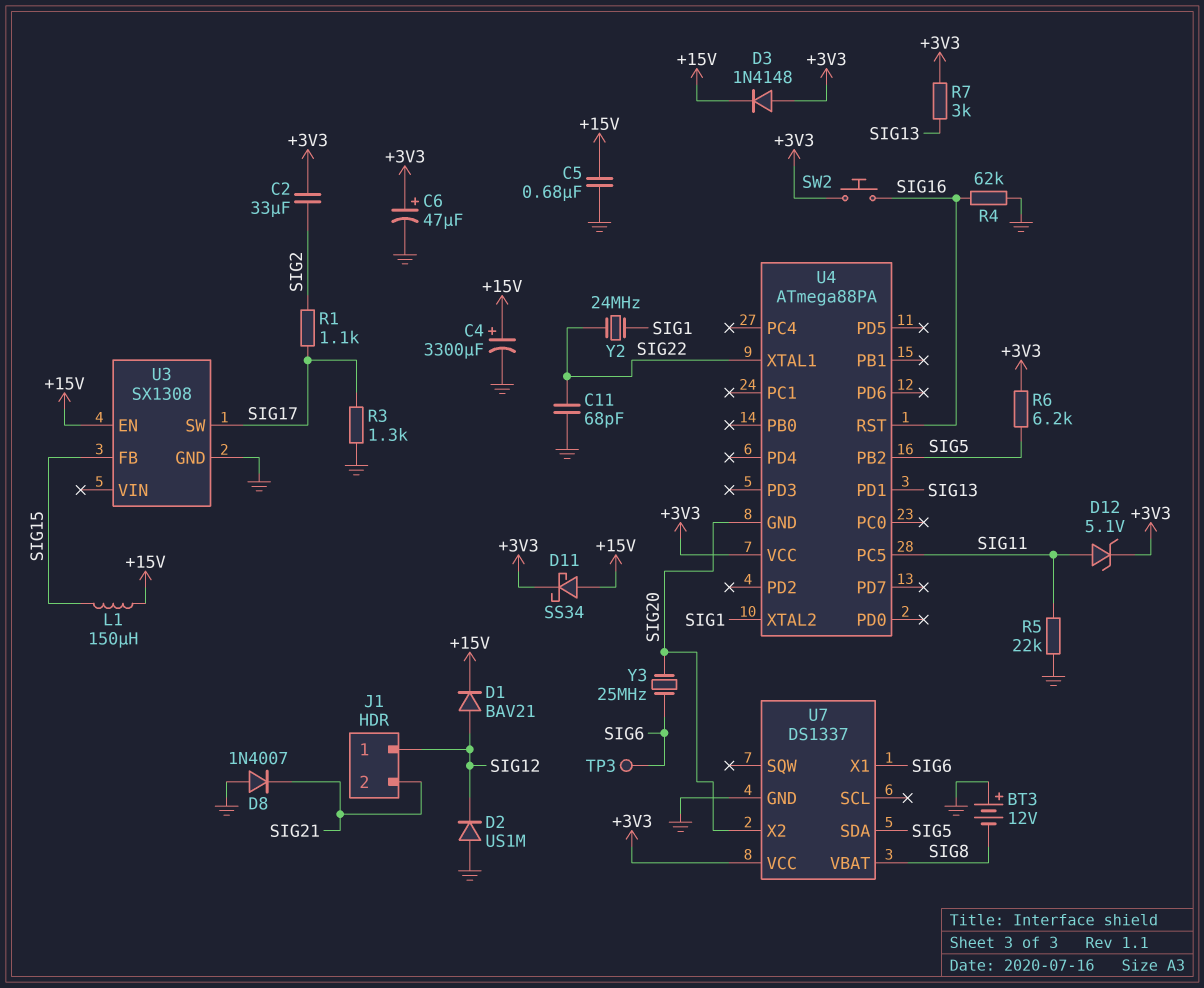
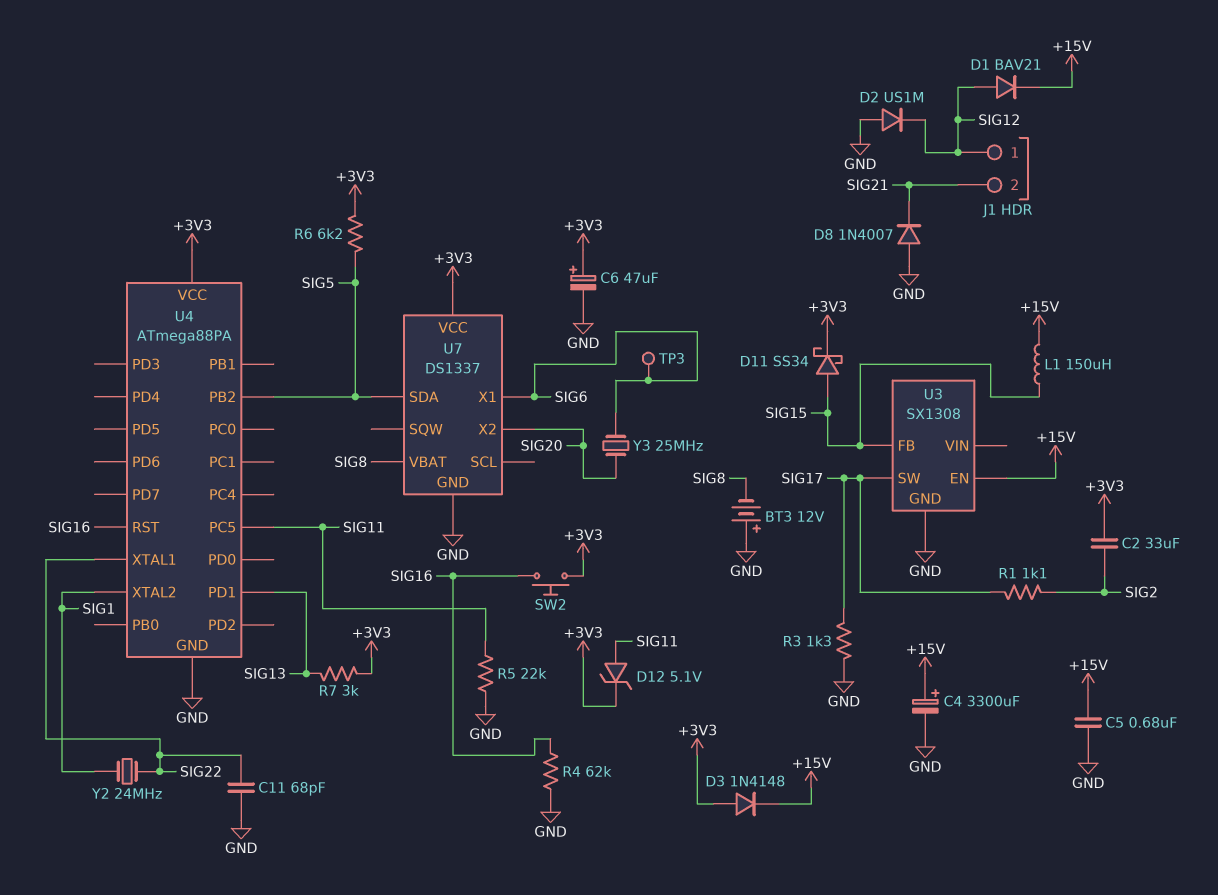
D11: schottky SS34 (A +15V, K +3V3) -> schottky SS34 (A SIG15, K +3V3)
U4 pin GND: SIG20 -> GND

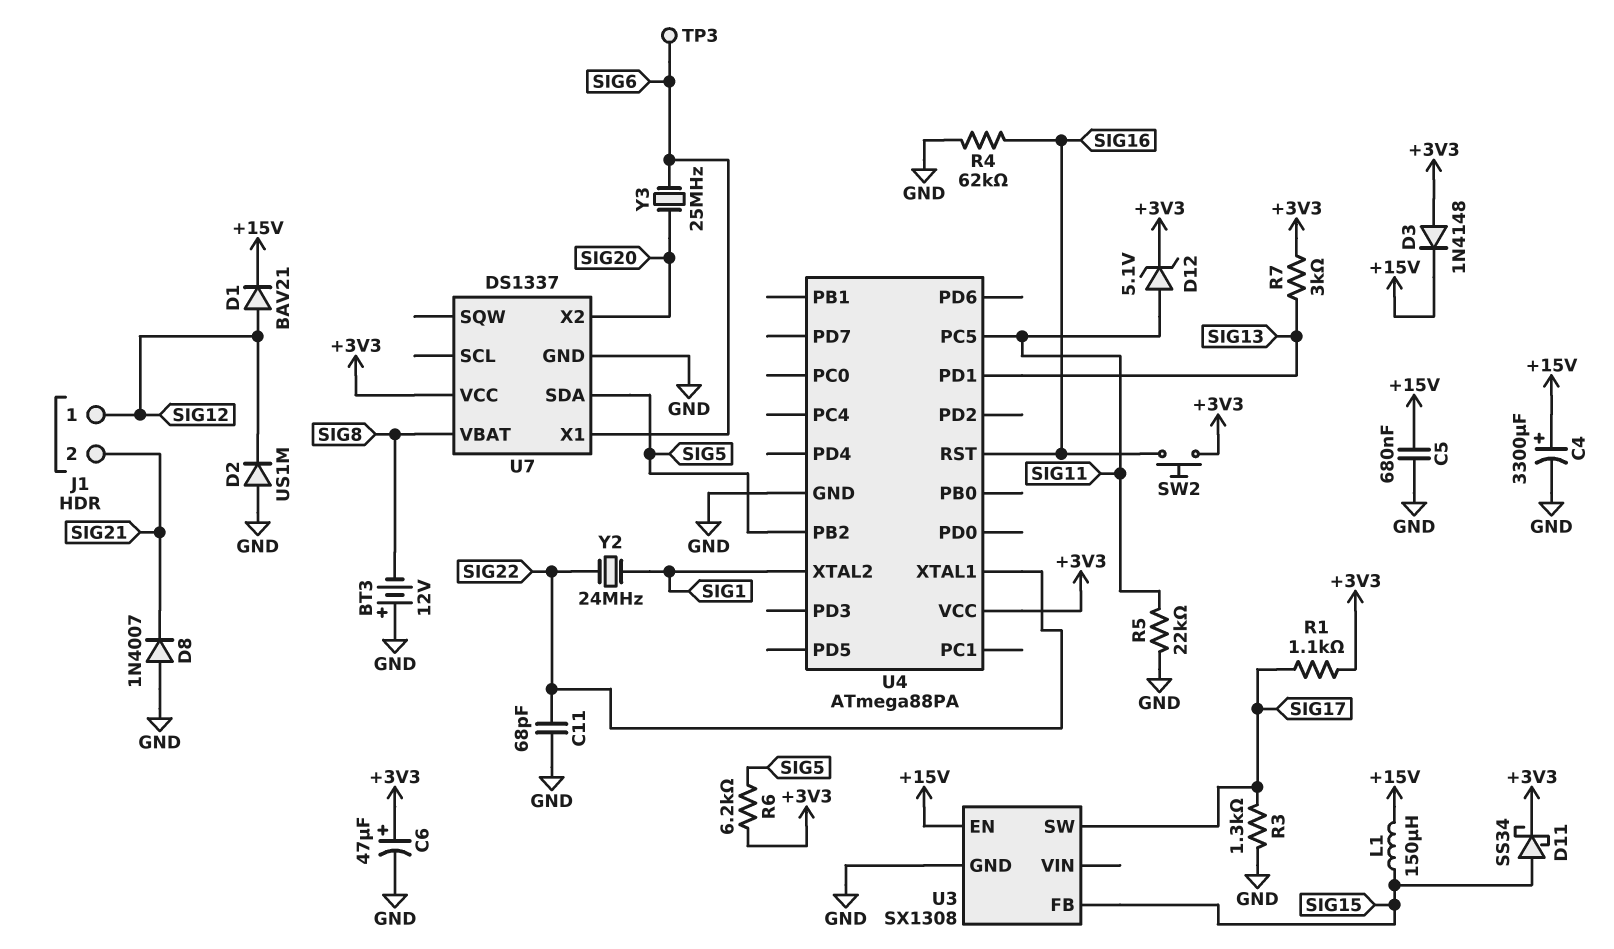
C2: 33uF (+3V3, SIG2) -> none
R1: 1.1k (SIG2, SIG17) -> 1.1k (+3V3, SIG17)

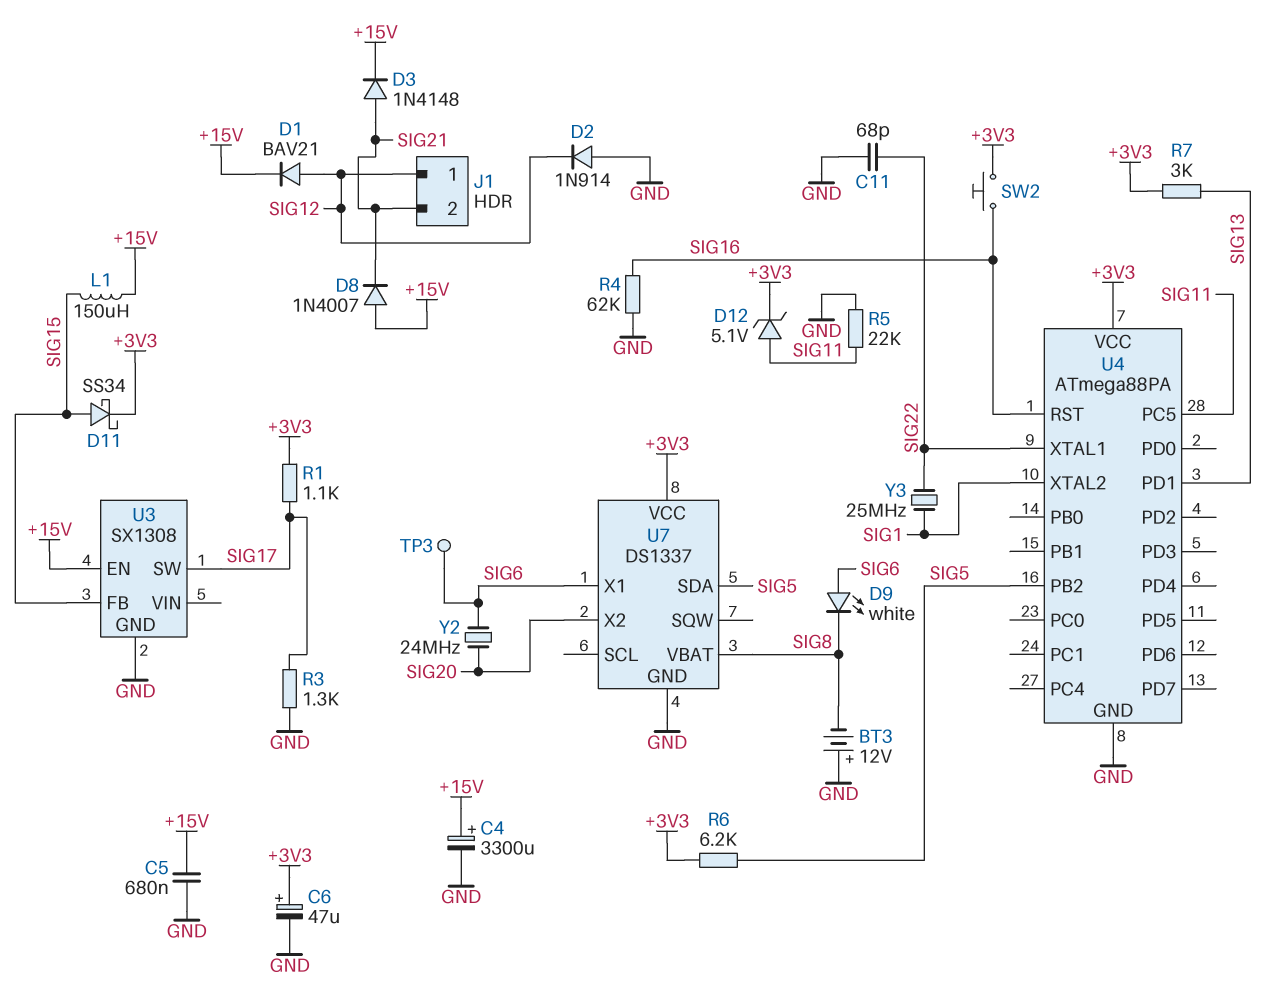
D2: diode US1M (A GND, K SIG12) -> diode 1N914 (A GND, K SIG12)
D3: diode 1N4148 (A +3V3, K +15V) -> diode 1N4148 (A SIG21, K +15V)
D8: diode 1N4007 (A GND, K SIG21) -> diode 1N4007 (A +15V, K SIG21)
D9: none -> LED white (A SIG6, K SIG8)
Y2: 24MHz (SIG1, SIG22) -> 24MHz (SIG6, SIG20)
Y3: 25MHz (SIG6, SIG20) -> 25MHz (SIG1, SIG22)

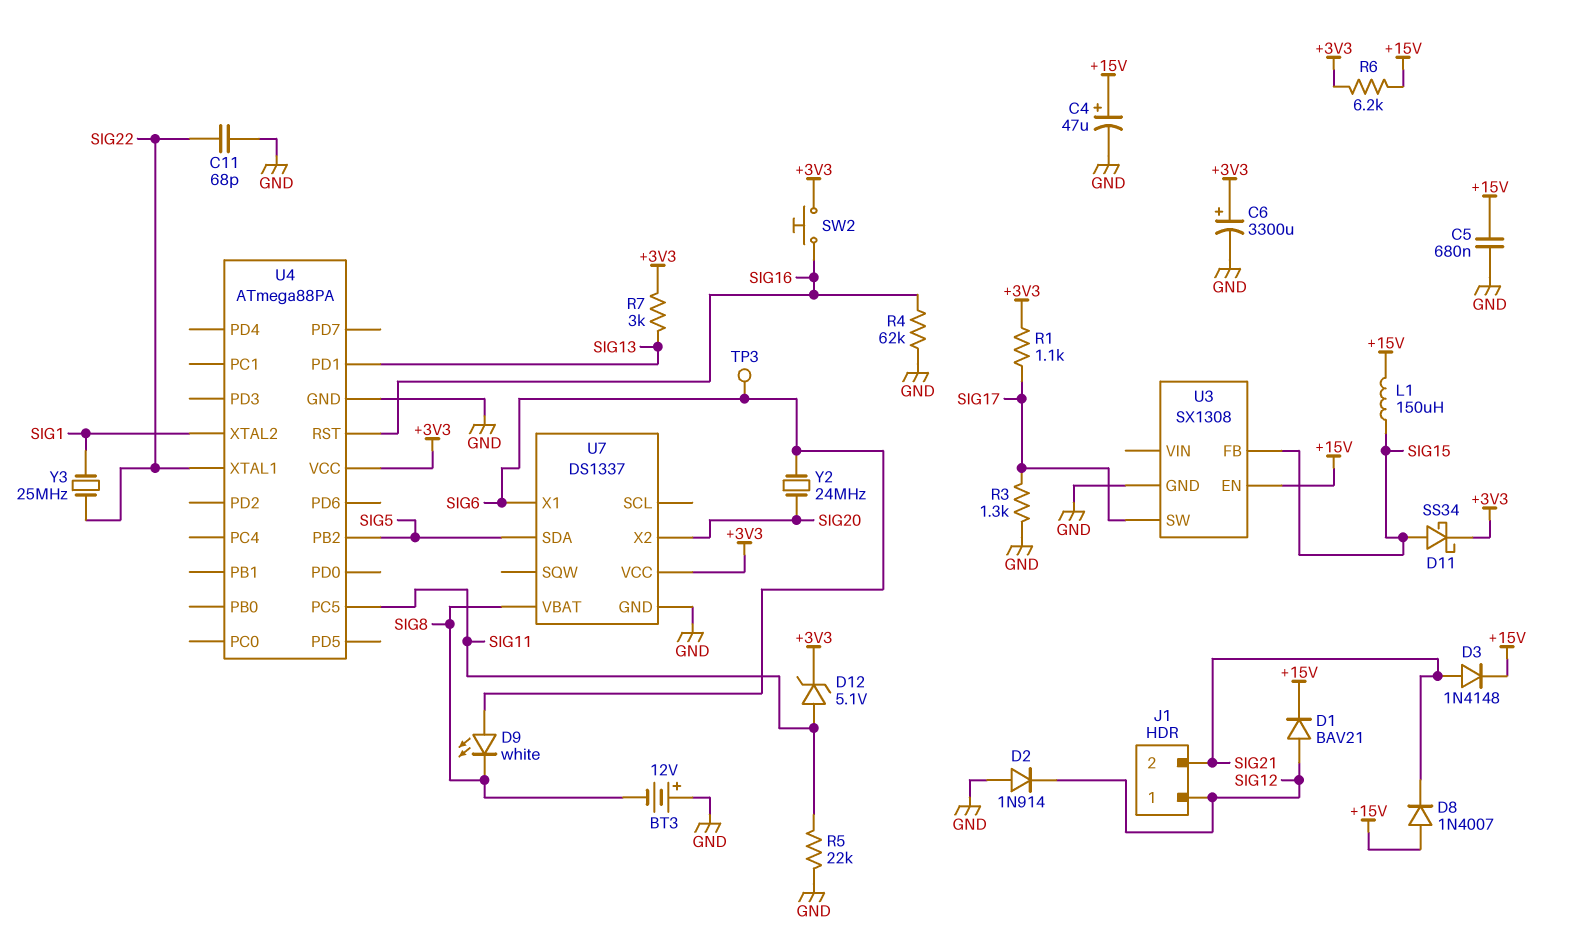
C4: 3300uF (plus +15V, minus GND) -> 47uF (plus +15V, minus GND)
C6: 47uF (plus +3V3, minus GND) -> 3300uF (plus +3V3, minus GND)
R6: 6.2k (+3V3, SIG5) -> 6.2k (+3V3, +15V)

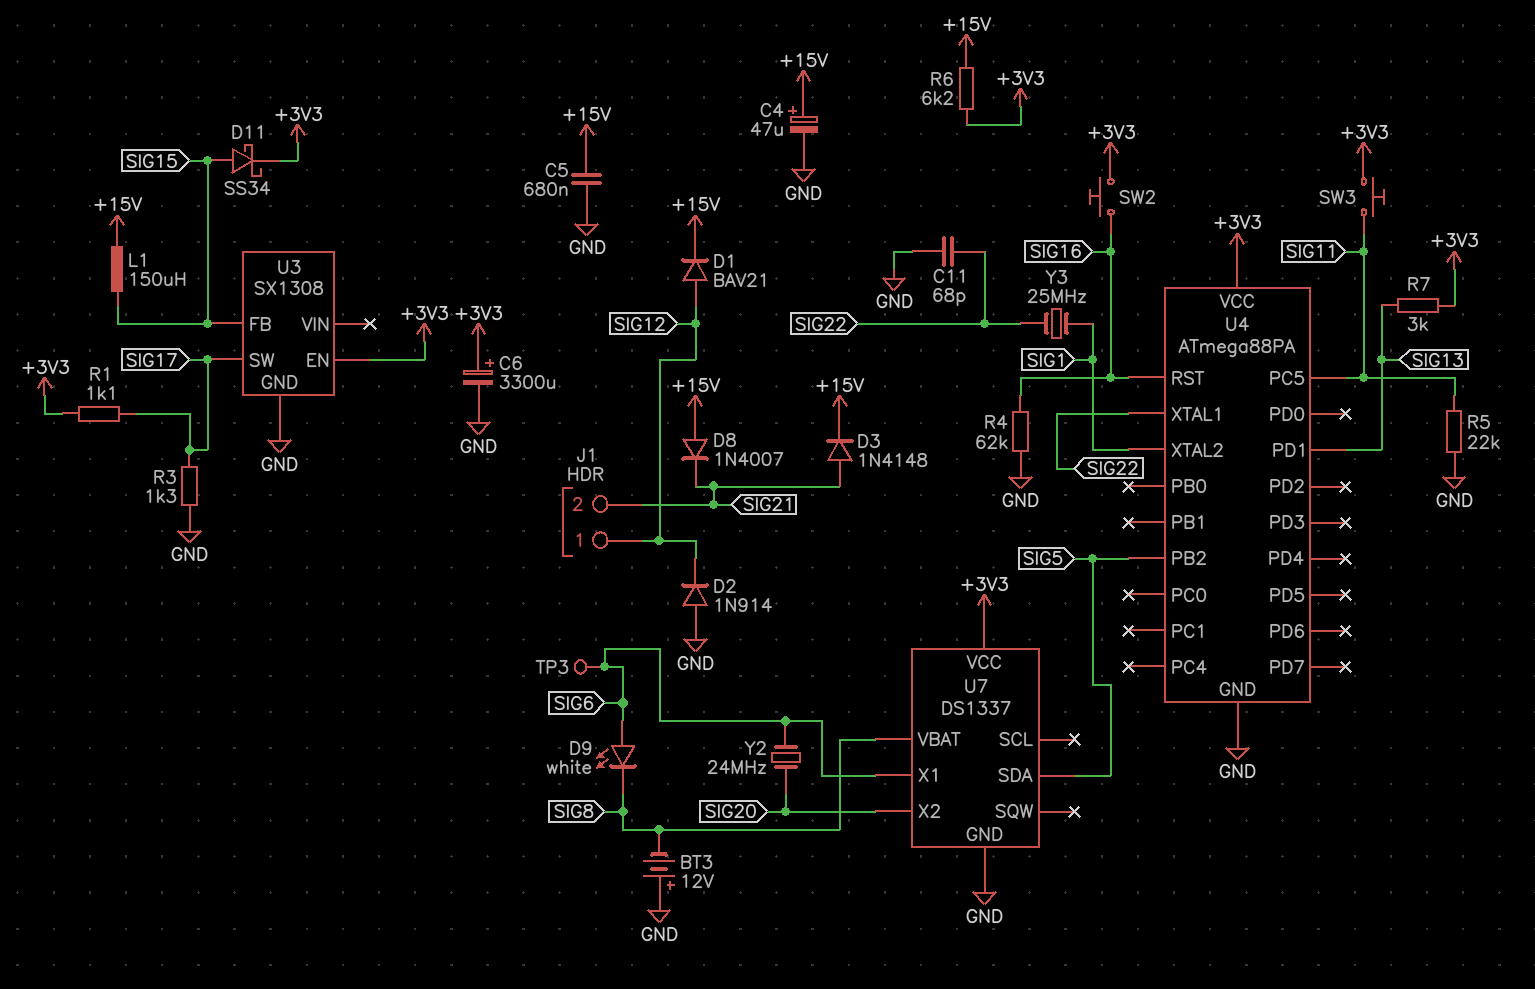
D12: zener 5.1V (A SIG11, K +3V3) -> none
SW3: none -> button (+3V3, SIG11)
U3 pin EN: +15V -> +3V3

